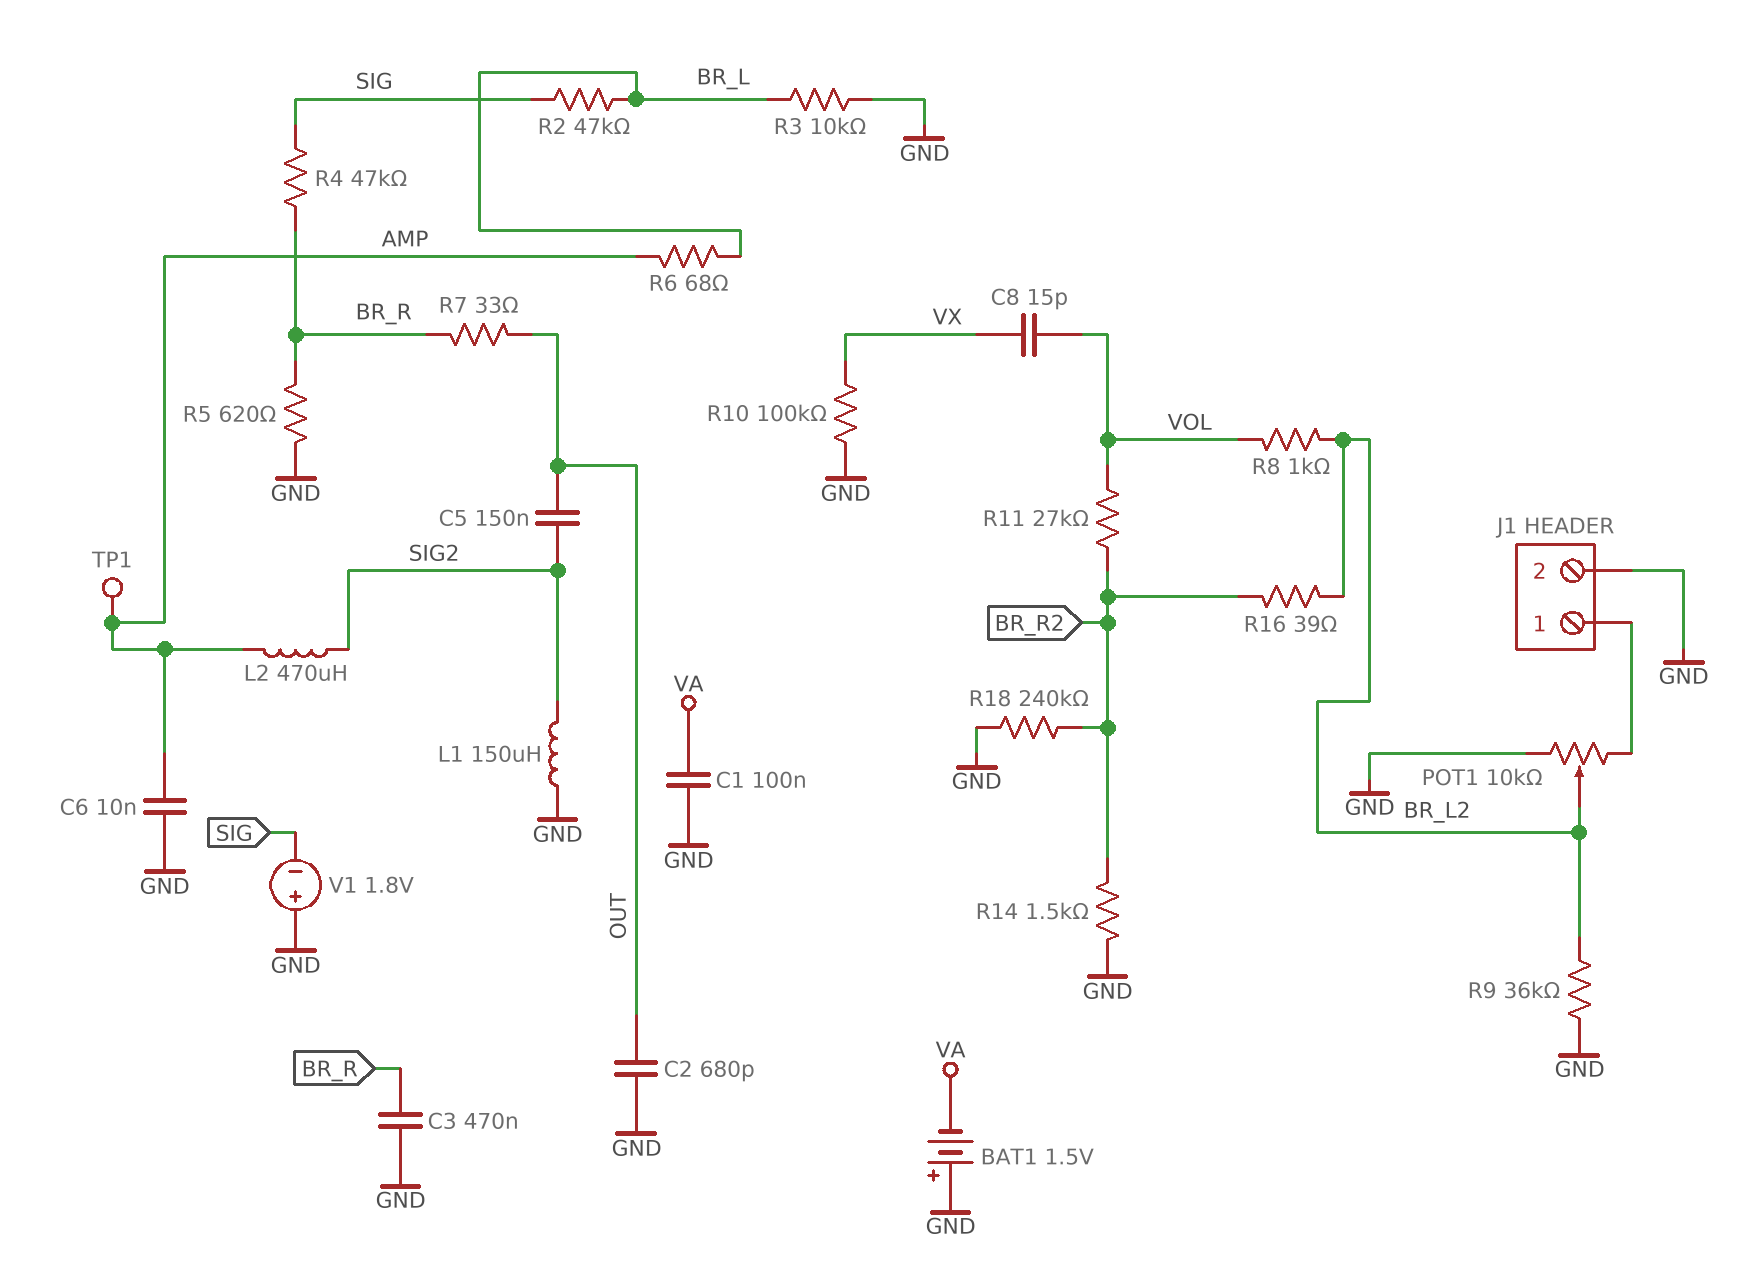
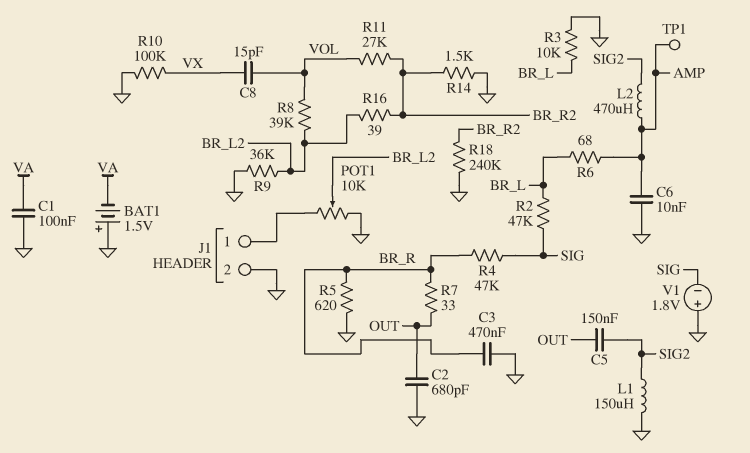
R8: 1k (BR_L2, VOL) -> 39k (BR_L2, VOL)

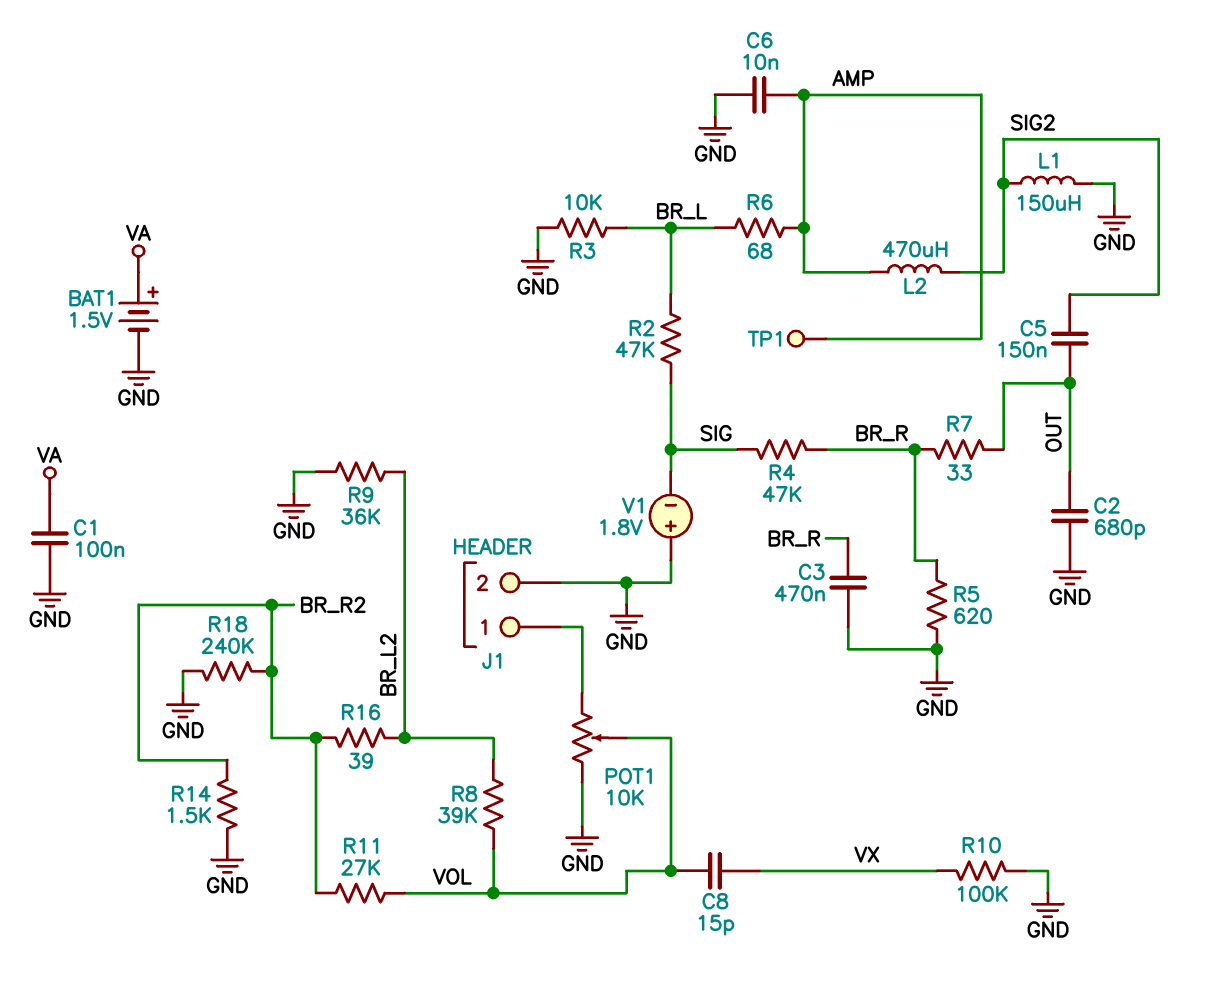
BAT1: 1.5V (plus GND, minus VA) -> 1.5V (plus VA, minus GND)
POT1: 10k (GND, J1/1, wiper BR_L2) -> 10k (GND, J1/1, wiper VOL)

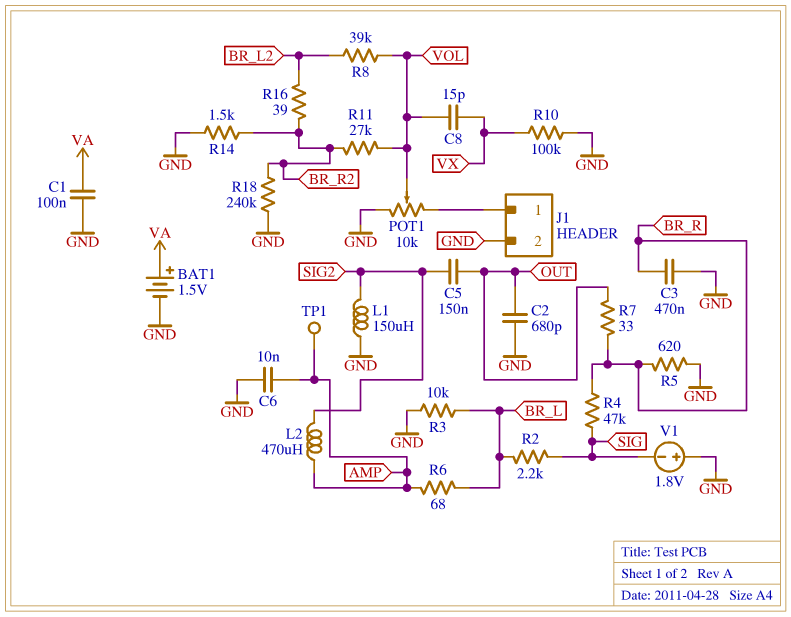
R2: 47k (BR_L, SIG) -> 2.2k (BR_L, SIG)
R9: 36k (BR_L2, GND) -> none

